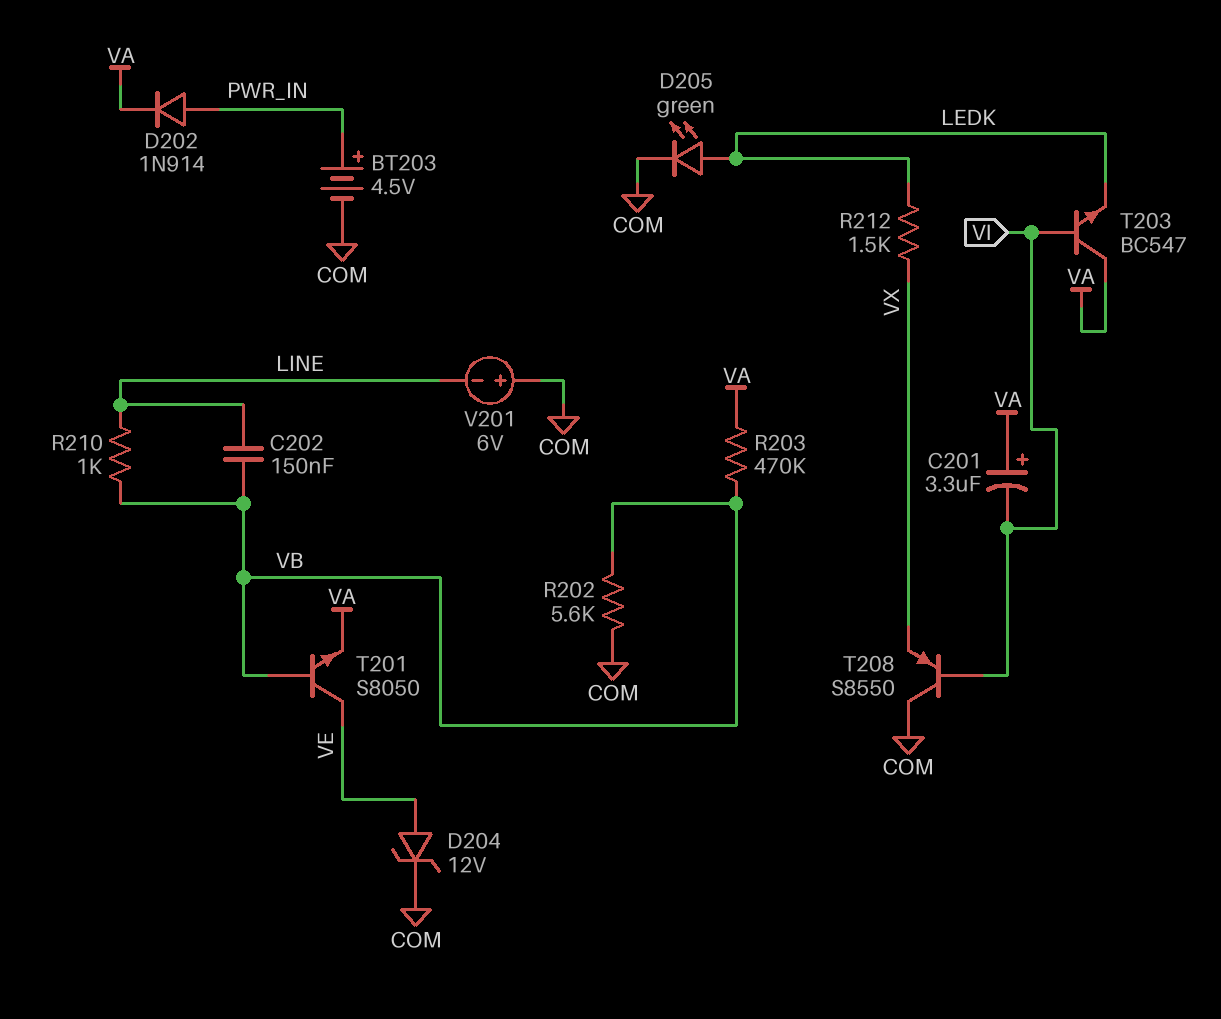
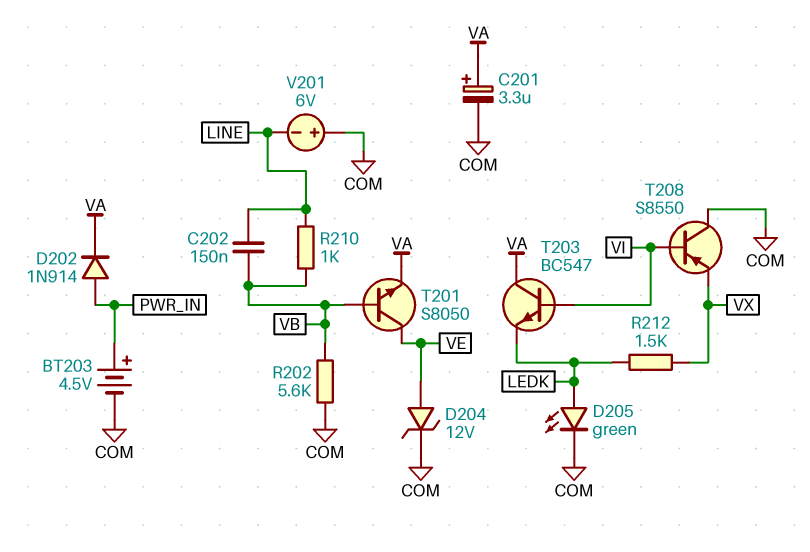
C201: 3.3uF (plus VA, minus VI) -> 3.3uF (plus VA, minus COM)
R203: 470k (VA, VB) -> none

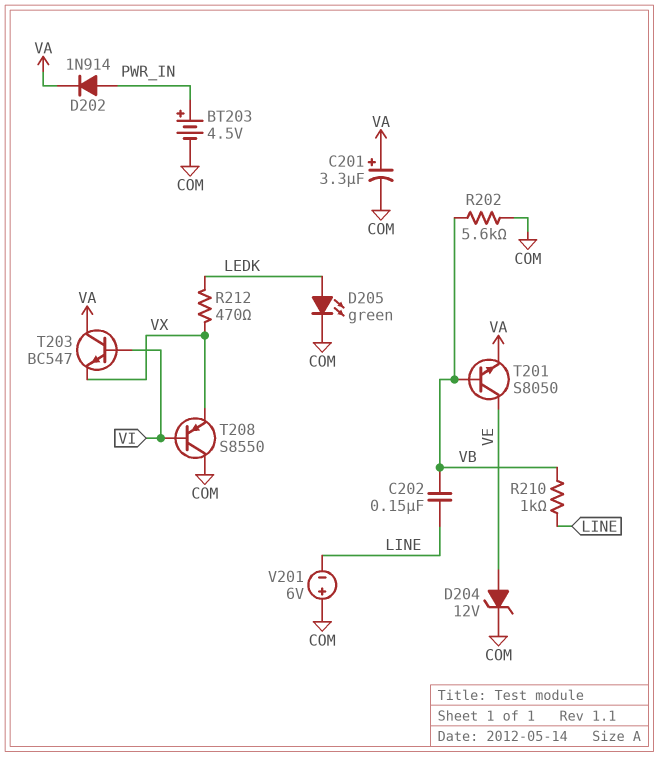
R212: 1.5k (LEDK, VX) -> 470 (LEDK, VX)
T203: NPN BC547 (B VI, C VA, E LEDK) -> NPN BC547 (B VI, C VA, E VX)

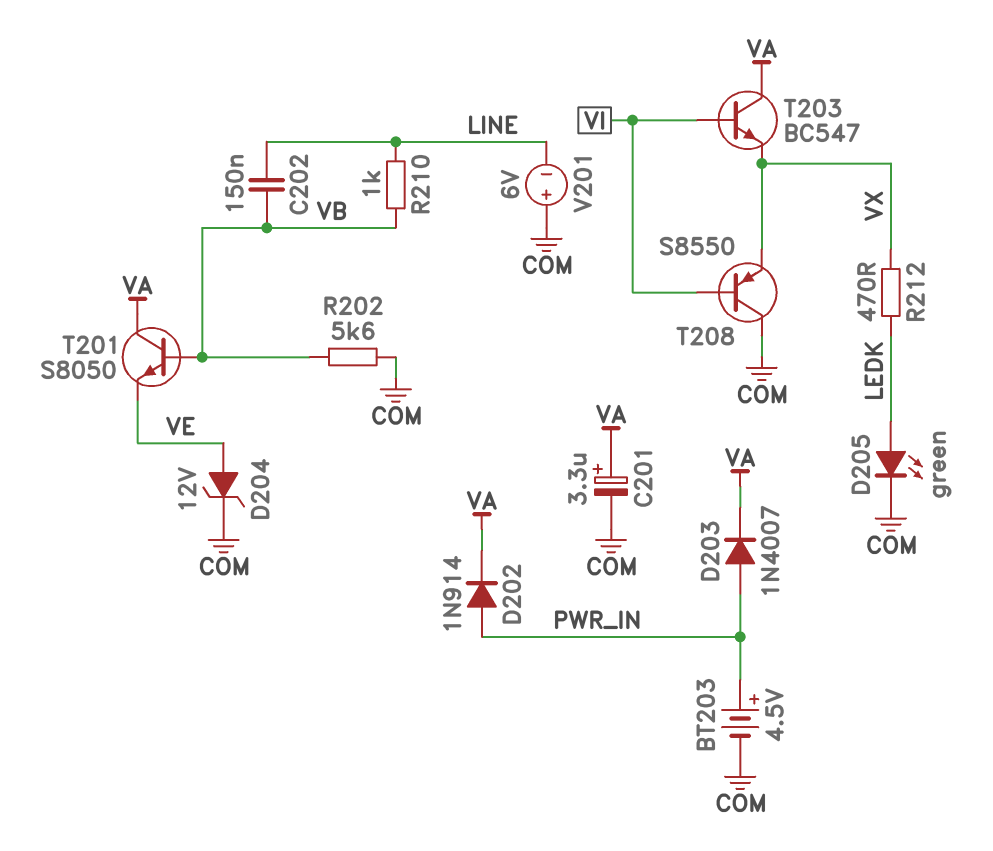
D203: none -> diode 1N4007 (A PWR_IN, K VA)
T201: NPN S8050 (B VB, C VE, E VA) -> NPN S8050 (B VB, C VA, E VE)

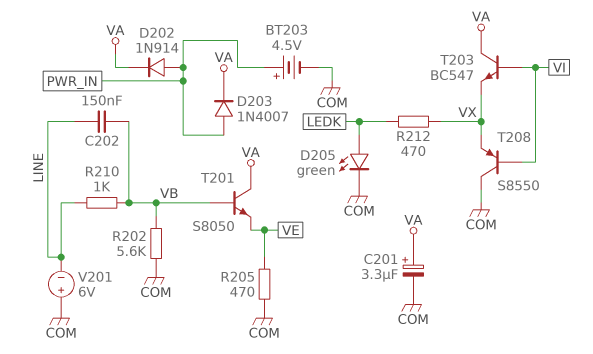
D204: zener 12V (A VE, K COM) -> none
R205: none -> 470 (COM, VE)

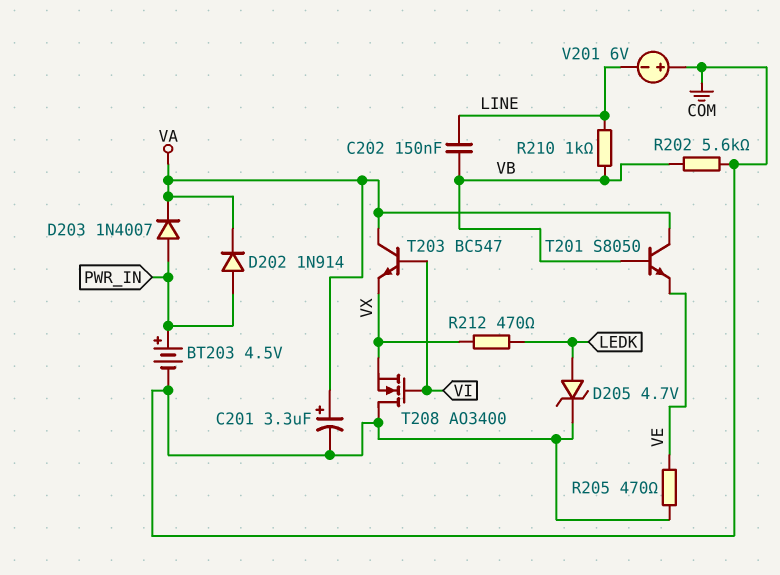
D205: LED green (A LEDK, K COM) -> zener 4.7V (A LEDK, K COM)
T208: PNP S8550 (B VI, C COM, E VX) -> NMOS AO3400 (G VI, D COM, S VX)

